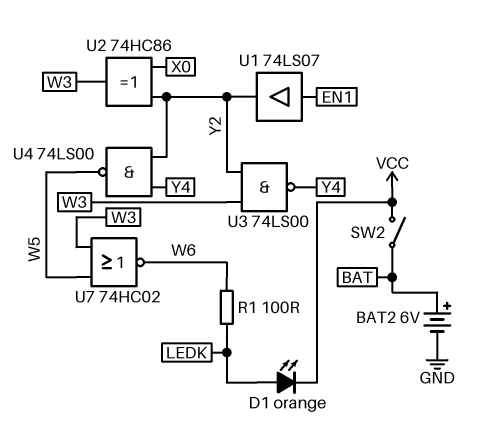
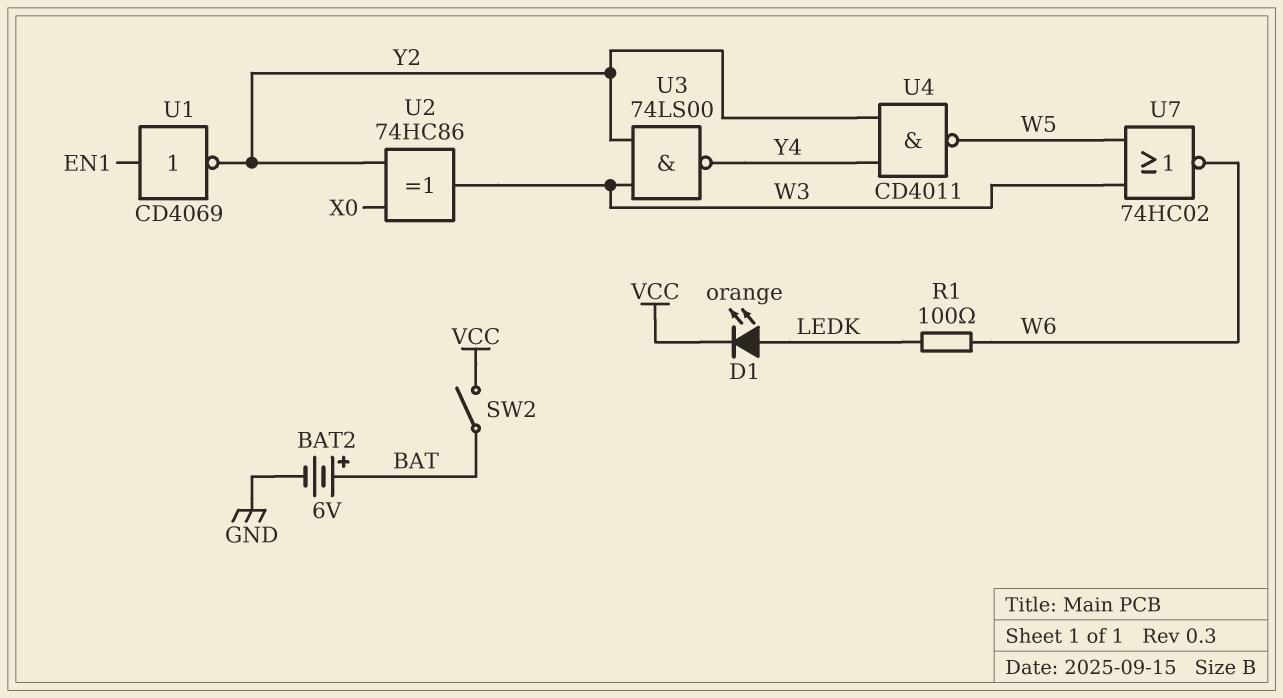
U1: buffer 74LS07 (in EN1, out Y2) -> NOT CD4069 (in EN1, out Y2)
U4: NAND 74LS00 (in Y2, in Y4, out W5) -> NAND CD4011 (in Y2, in Y4, out W5)

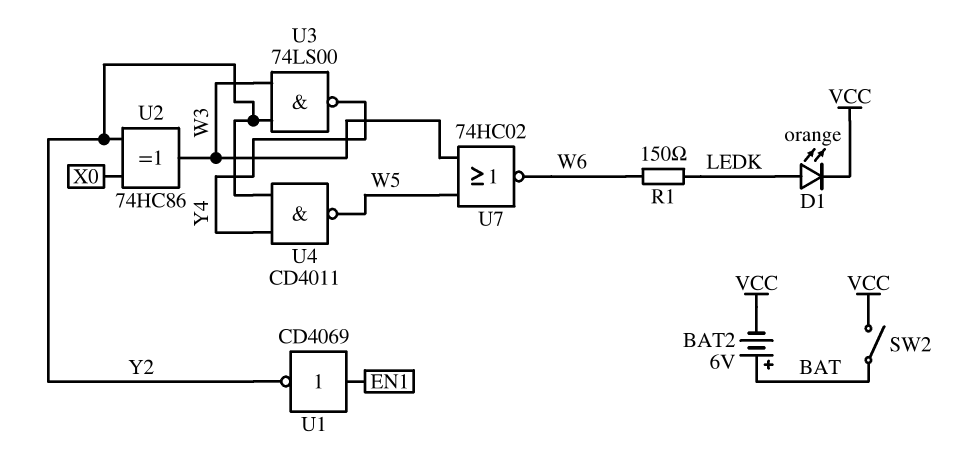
BAT2: 6V (plus BAT, minus GND) -> 6V (plus BAT, minus VCC)
R1: 100 (LEDK, W6) -> 150 (LEDK, W6)

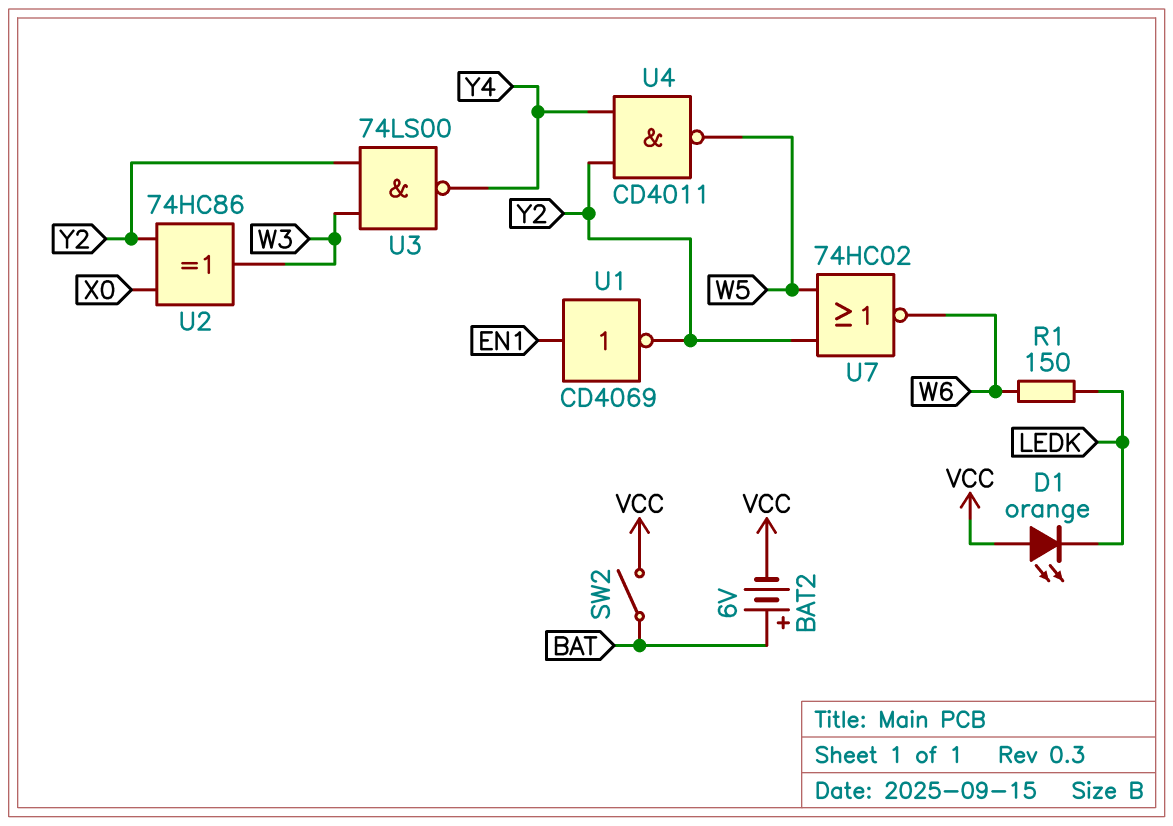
D1: LED orange (A LEDK, K VCC) -> LED orange (A VCC, K LEDK)
U7: NOR 74HC02 (in W3, in W5, out W6) -> NOR 74HC02 (in W5, in Y2, out W6)

